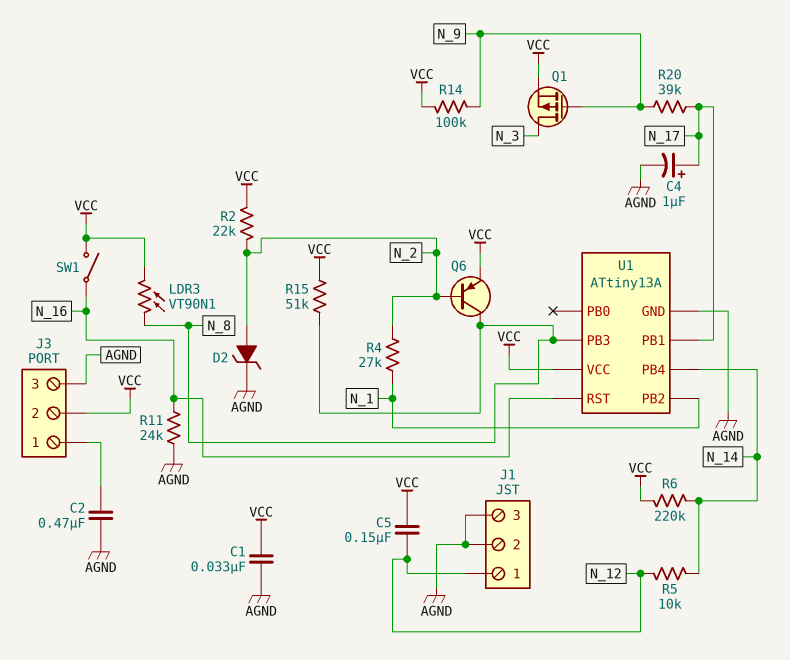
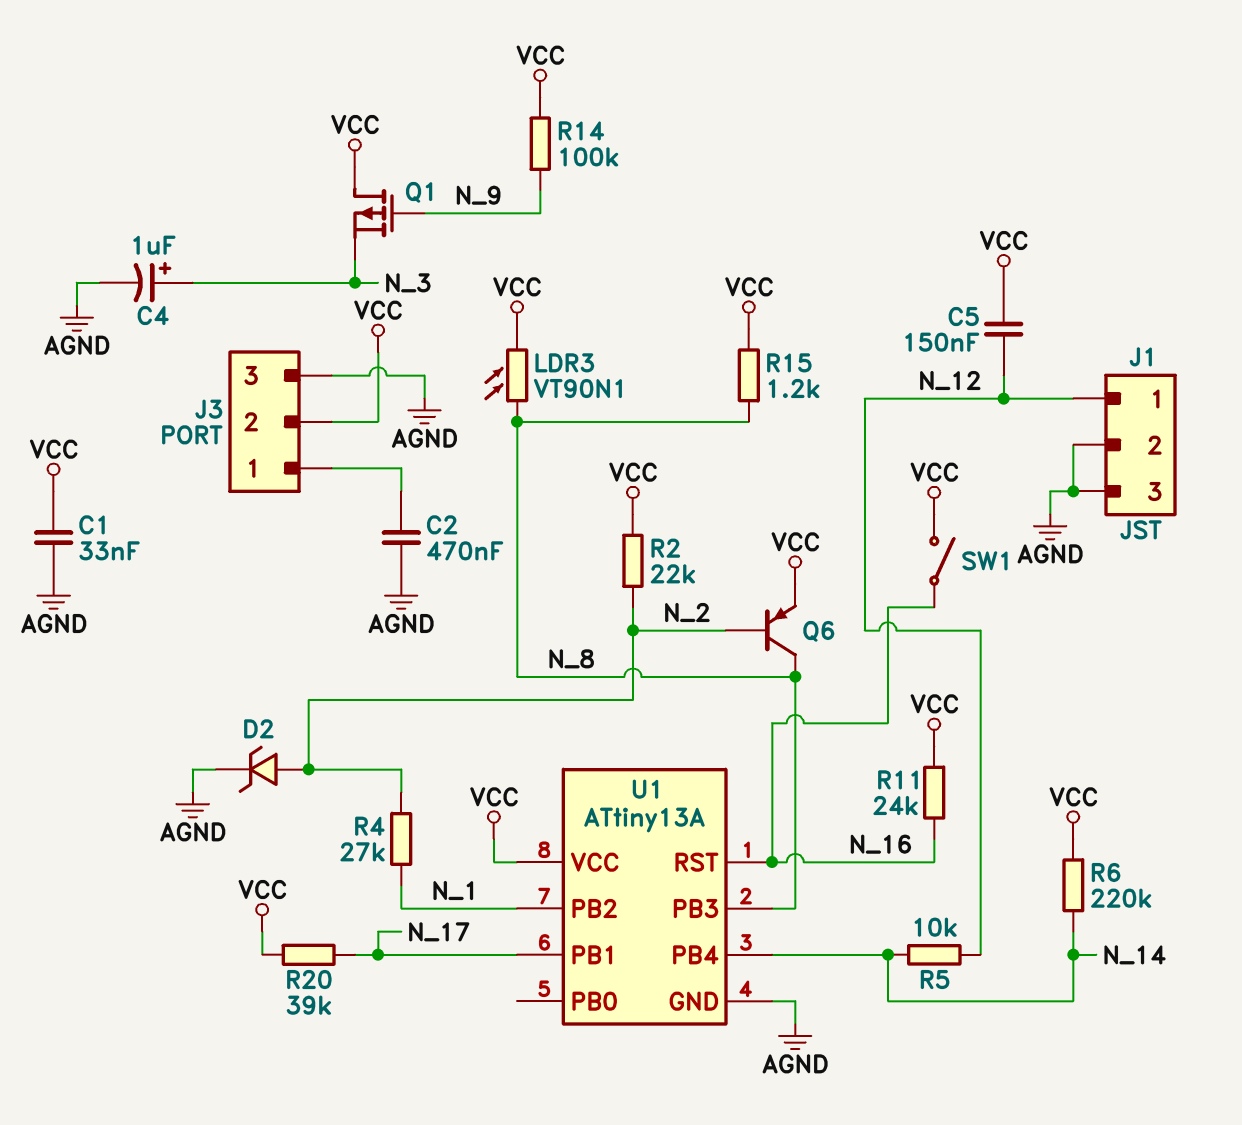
C4: 1uF (plus N_17, minus AGND) -> 1uF (plus N_3, minus AGND)
Q1: PMOS (G N_9, D N_3, S VCC) -> PMOS (G N_9, D VCC, S N_3)
R11: 24k (AGND, N_16) -> 24k (N_16, VCC)
R15: 51k (N_8, VCC) -> 1.2k (N_8, VCC)
R20: 39k (N_9, N_17) -> 39k (N_17, VCC)

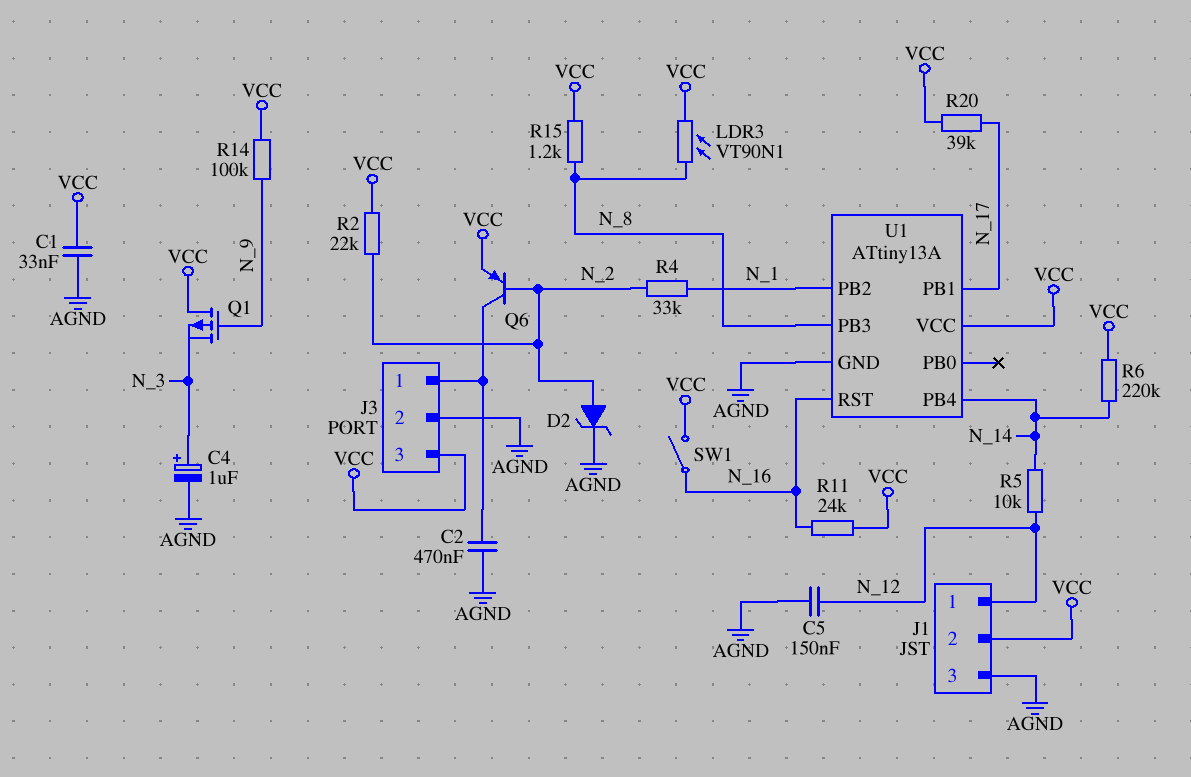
C5: 150nF (N_12, VCC) -> 150nF (AGND, N_12)
J1 pin 2: AGND -> VCC
J3 pin 2: VCC -> AGND
J3 pin 3: AGND -> VCC
Q6: PNP (B N_2, C N_8, E VCC) -> PNP (B N_2, C J3/1, E VCC)
R4: 27k (N_1, N_2) -> 33k (N_1, N_2)

